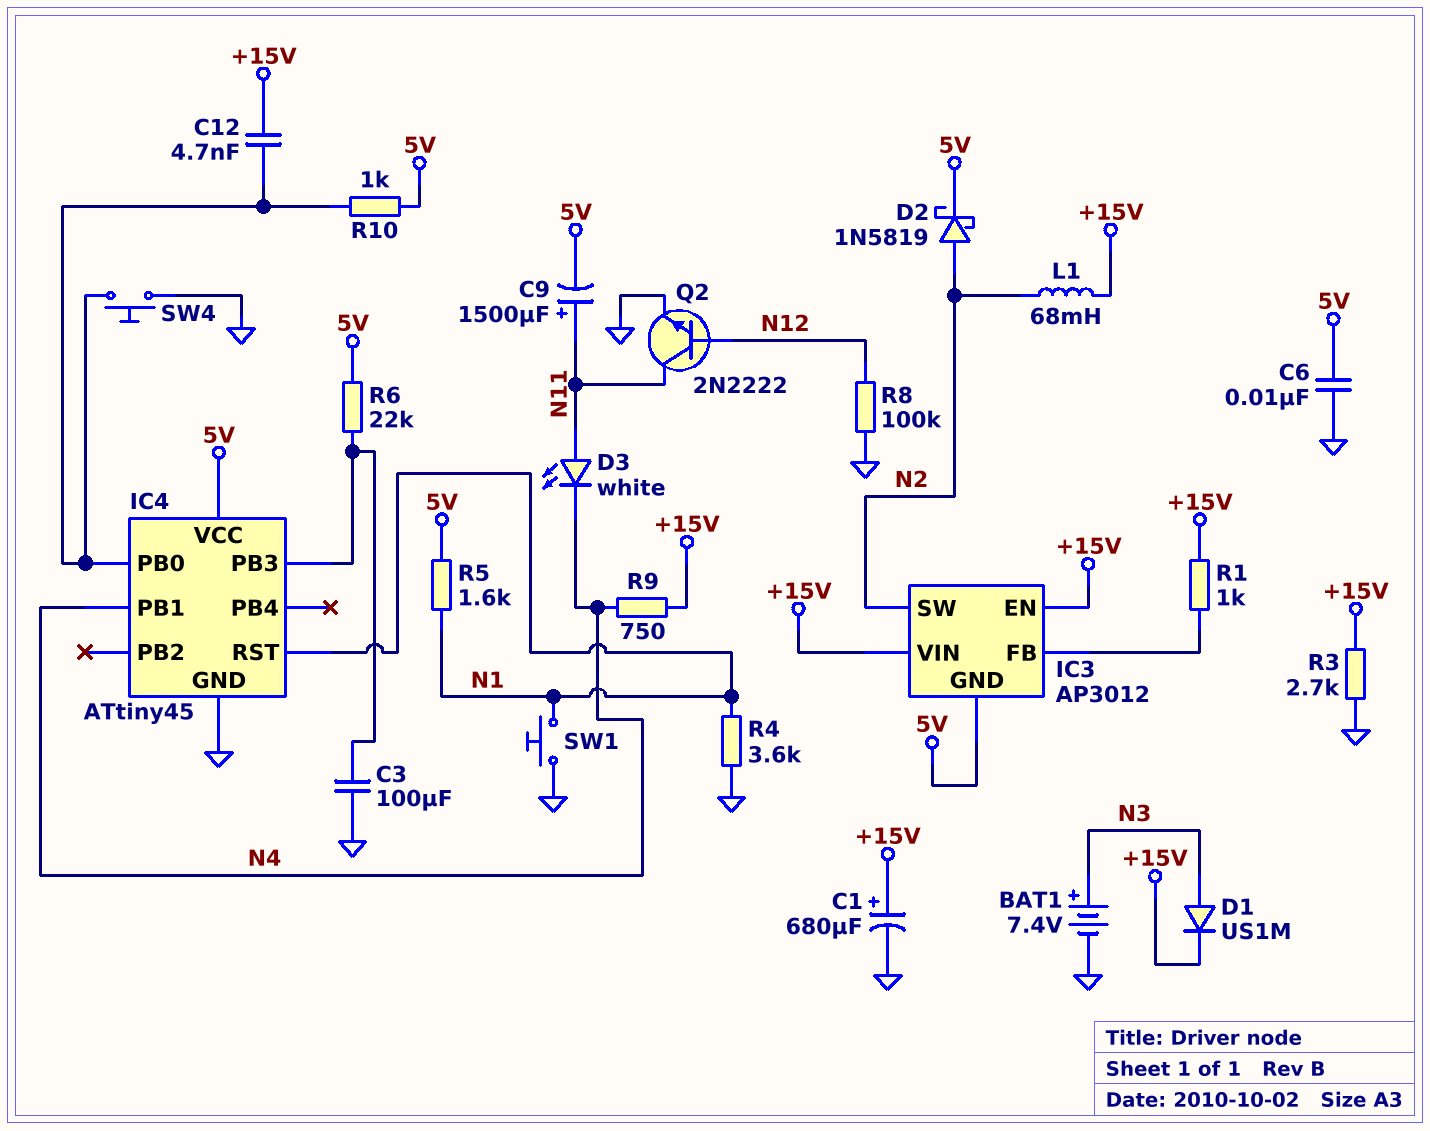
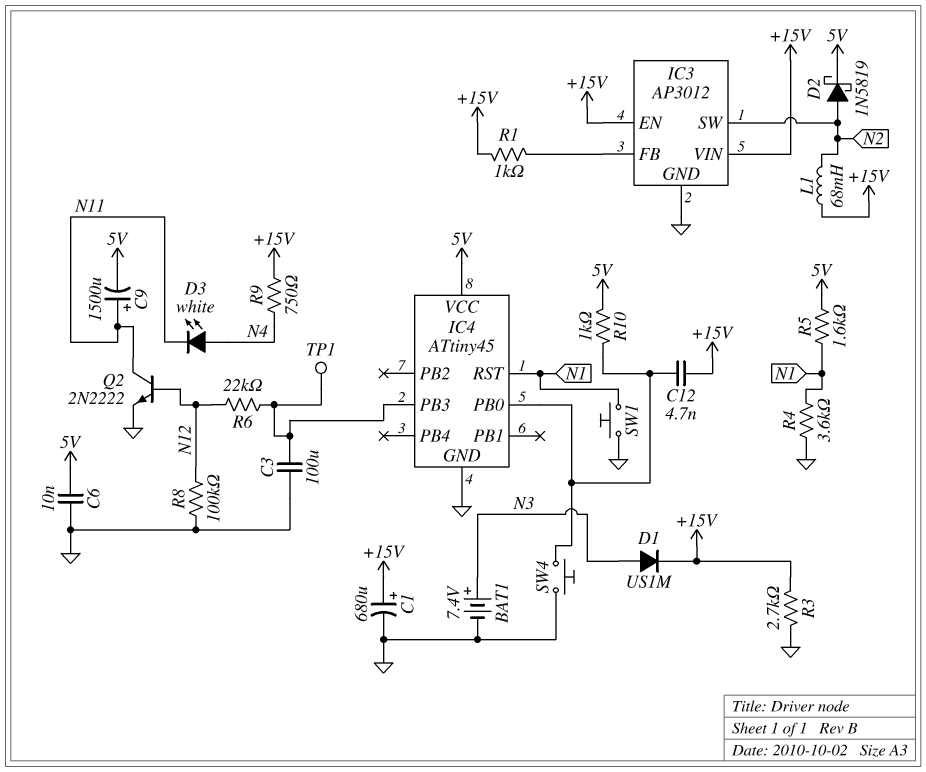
D3: LED white (A N11, K N4) -> LED white (A N4, K N11)
IC3 pin GND: 5V -> GND
IC4 pin PB1: N4 -> none
R6: 22k (5V, IC4/PB3) -> 22k (IC4/PB3, N12)
TP1: none -> test point (IC4/PB3)

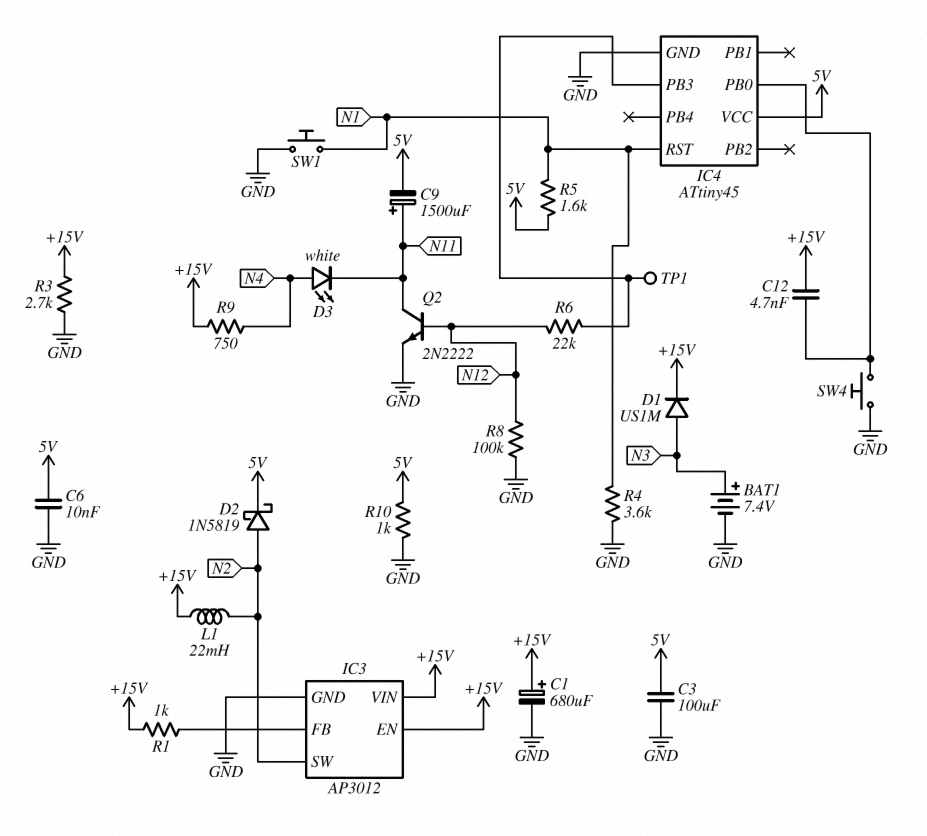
C3: 100uF (GND, IC4/PB3) -> 100uF (5V, GND)
L1: 68mH (+15V, N2) -> 22mH (+15V, N2)
R10: 1k (5V, IC4/PB0) -> 1k (5V, GND)

